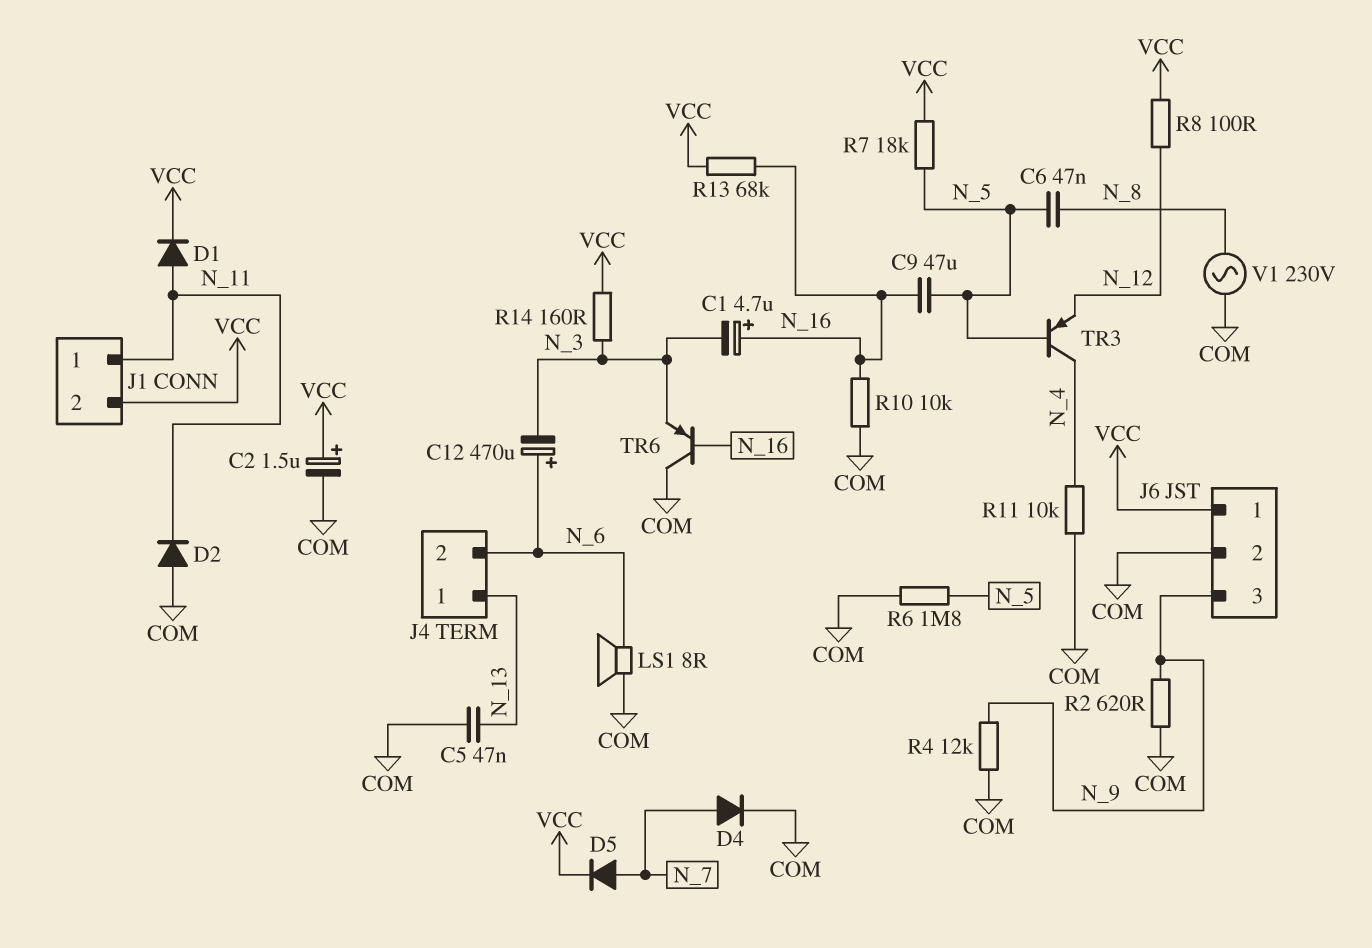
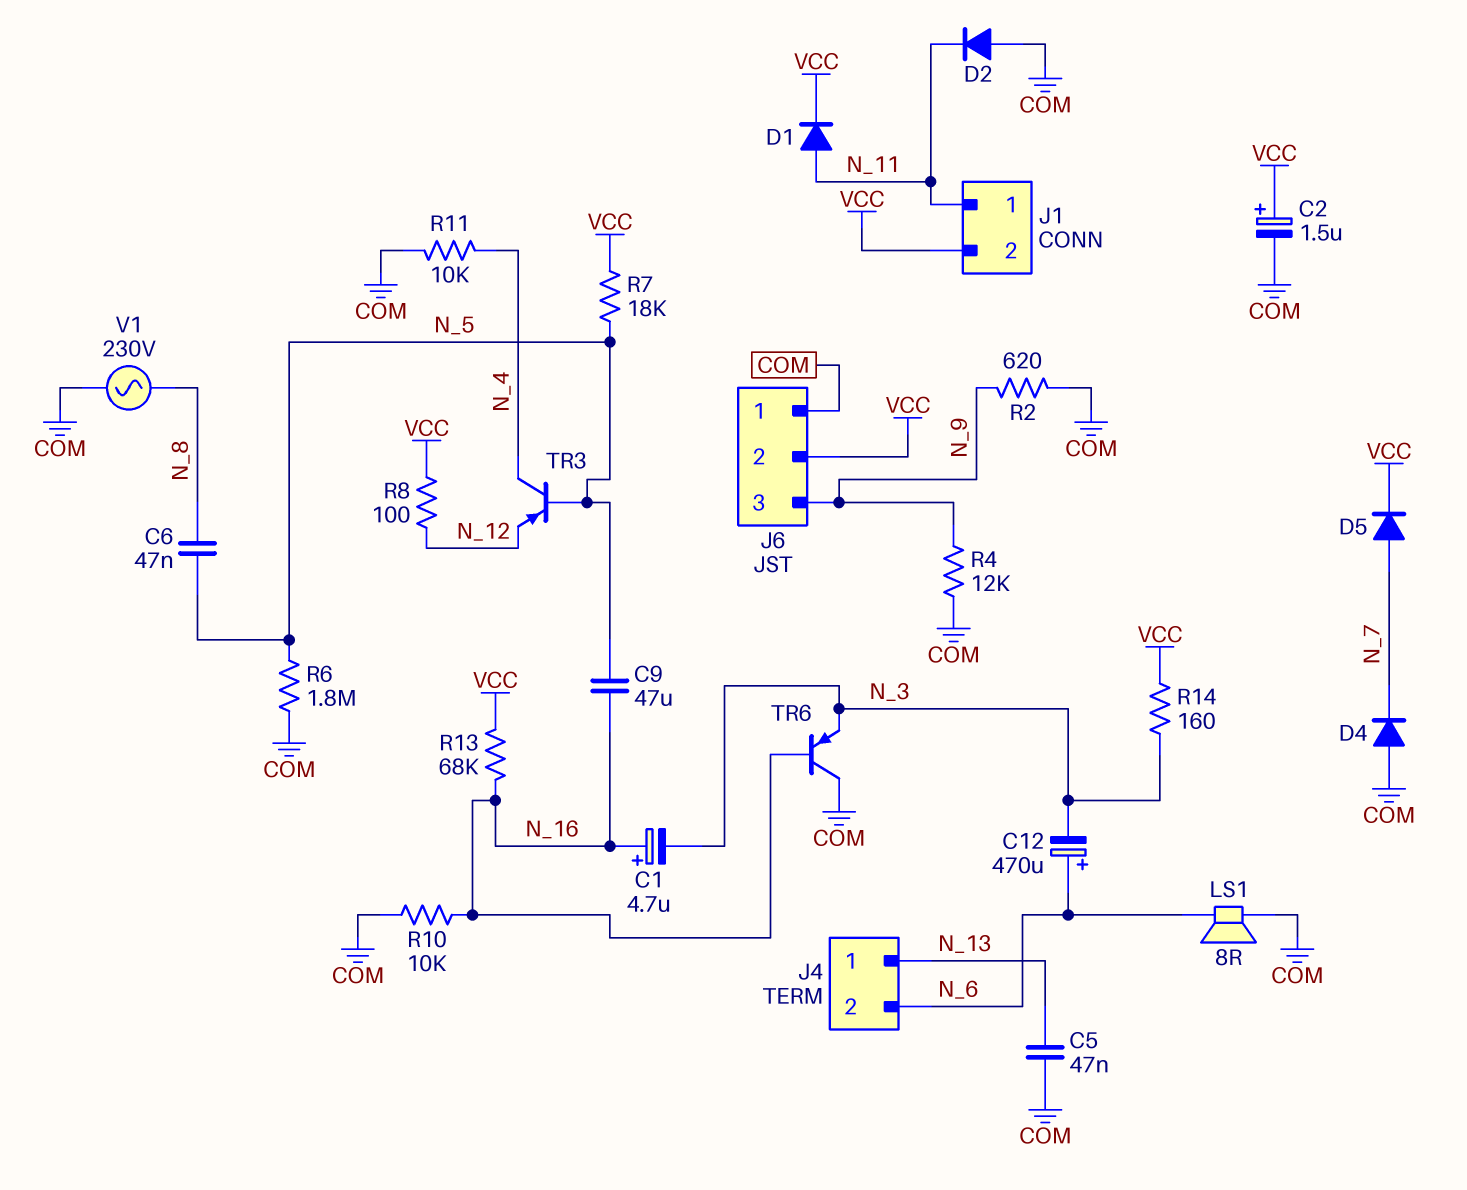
D4: diode (A N_7, K COM) -> diode (A COM, K N_7)
J6 pin 1: VCC -> COM
J6 pin 2: COM -> VCC

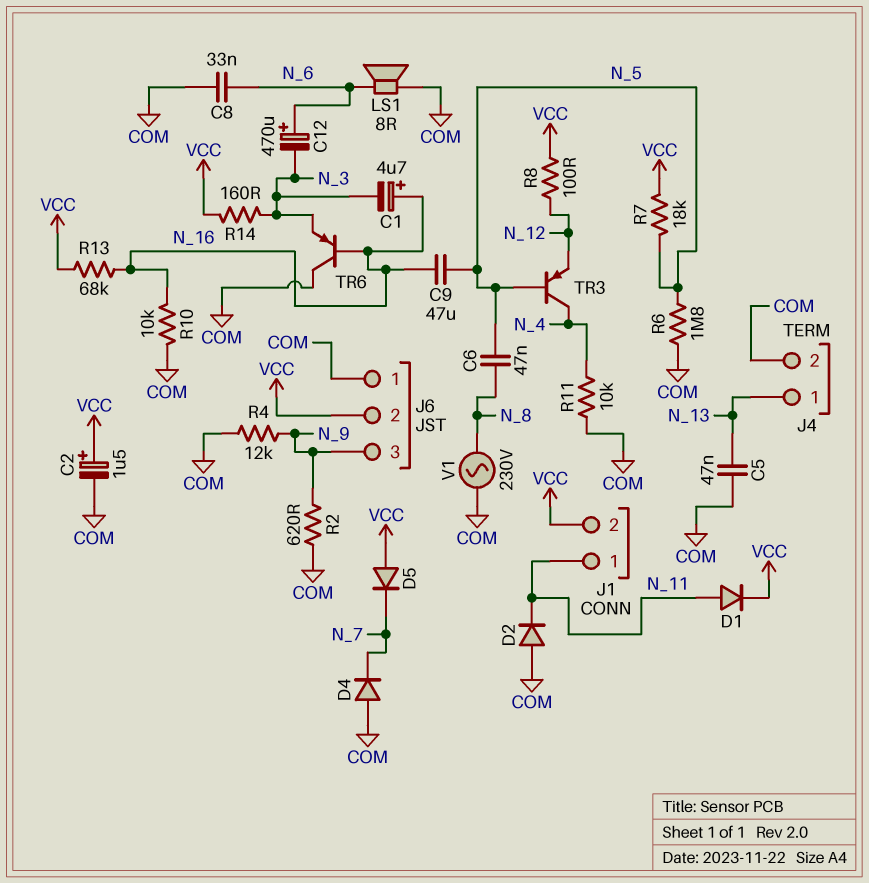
C8: none -> 33nF (COM, N_6)
D5: diode (A N_7, K VCC) -> diode (A VCC, K N_7)
J4 pin 2: N_6 -> COM

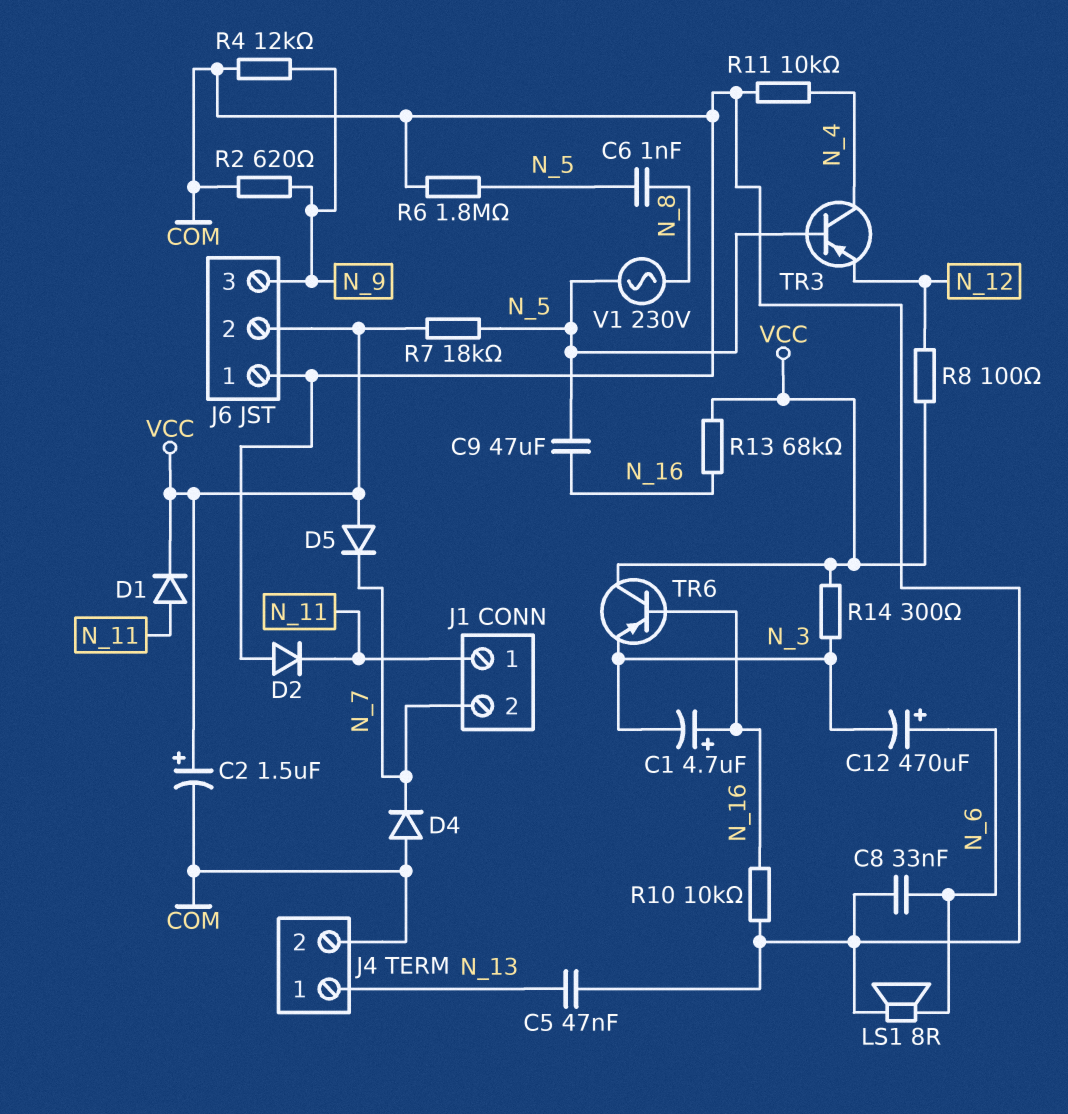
C6: 47nF (N_5, N_8) -> 1nF (N_5, N_8)
J1 pin 2: VCC -> N_7
R14: 160 (N_3, VCC) -> 300 (N_3, VCC)
TR6: PNP (B N_16, C COM, E N_3) -> PNP (B N_16, C VCC, E N_3)
V1: AC 230V (COM, N_8) -> AC 230V (N_5, N_8)

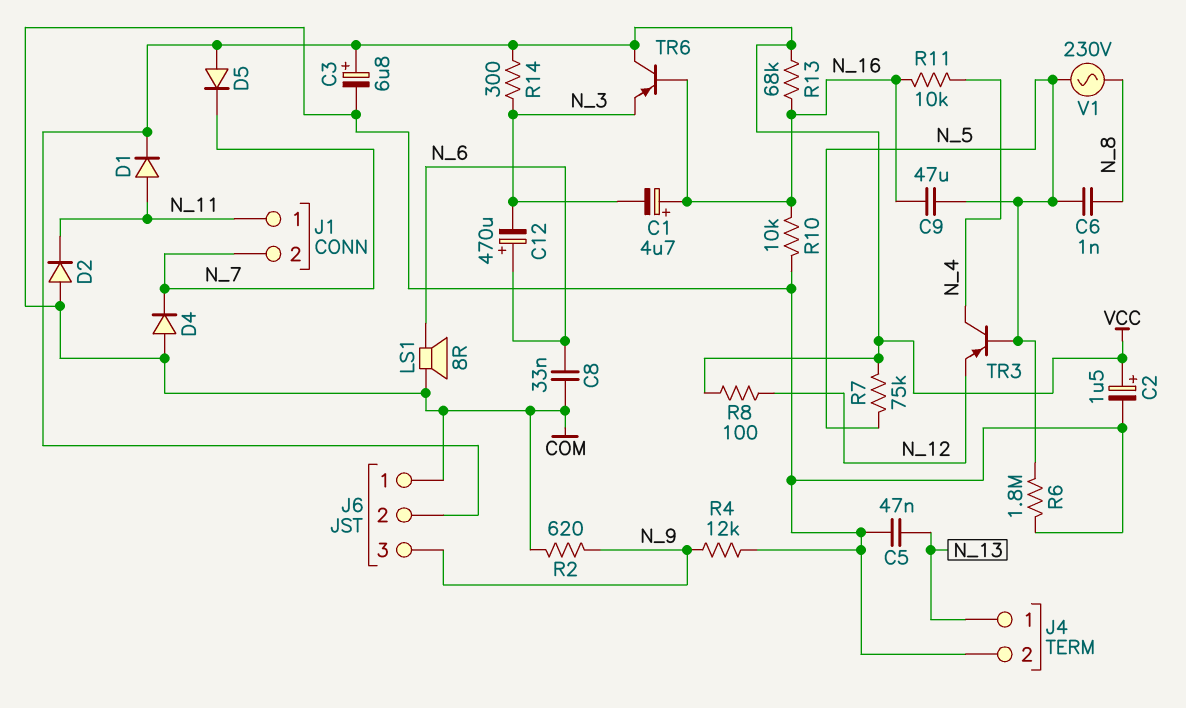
C3: none -> 6.8uF (plus VCC, minus COM)
R7: 18k (N_5, VCC) -> 75k (N_5, VCC)
R11: 10k (COM, N_4) -> 10k (N_4, N_16)

